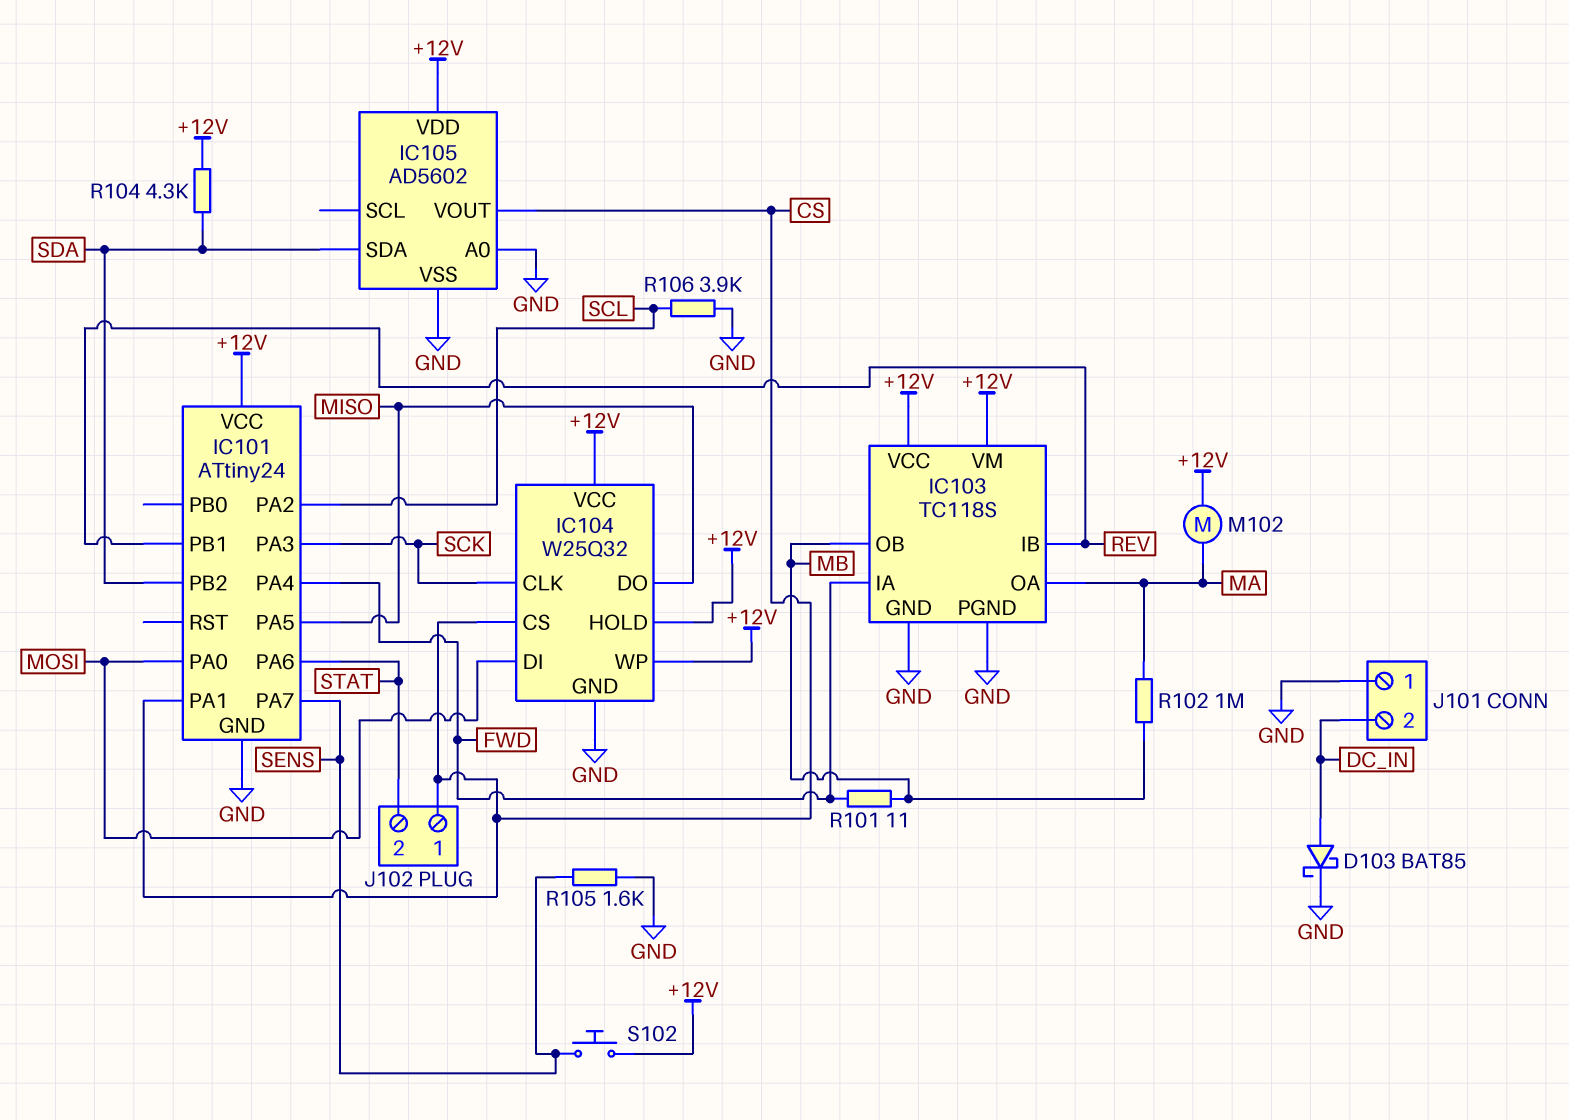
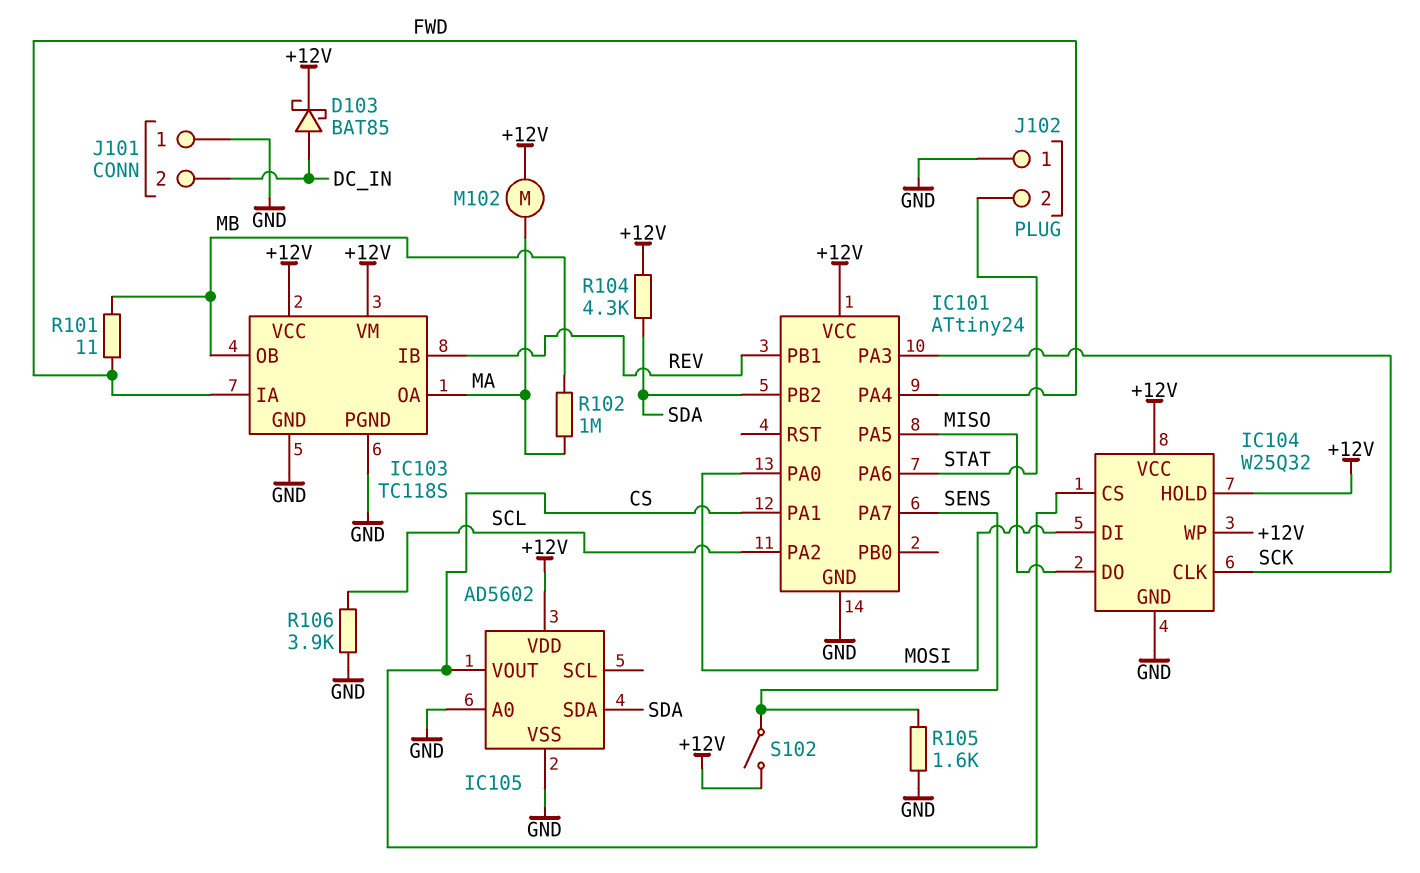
D103: schottky BAT85 (A DC_IN, K GND) -> schottky BAT85 (A DC_IN, K +12V)
J102 pin 1: CS -> GND
S102: button (+12V, SENS) -> switch (+12V, SENS)

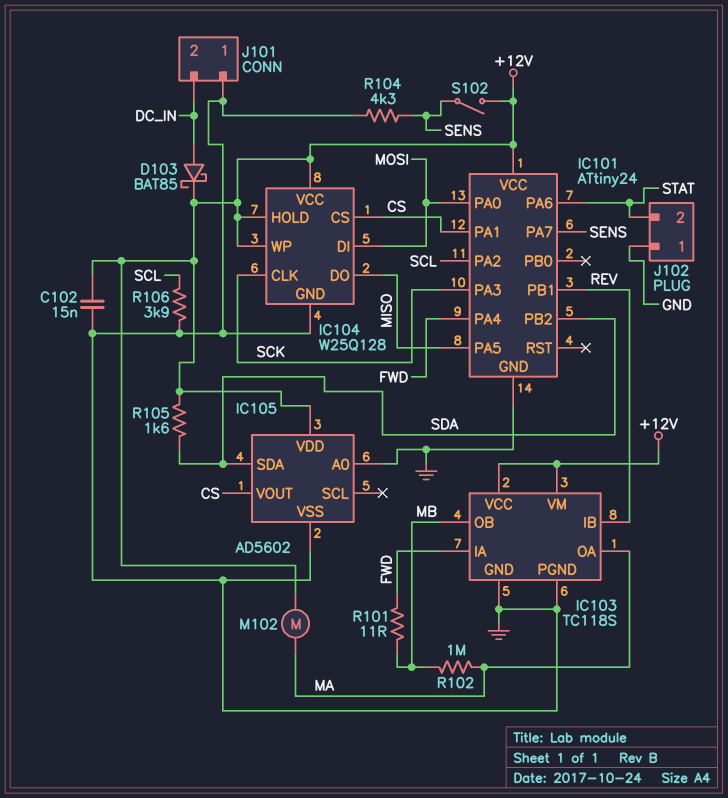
C102: none -> 15nF (+12V, GND)
IC104: W25Q32 -> W25Q128
R104: 4.3k (+12V, SDA) -> 4.3k (GND, SENS)
R105: 1.6k (GND, SENS) -> 1.6k (+12V, SDA)

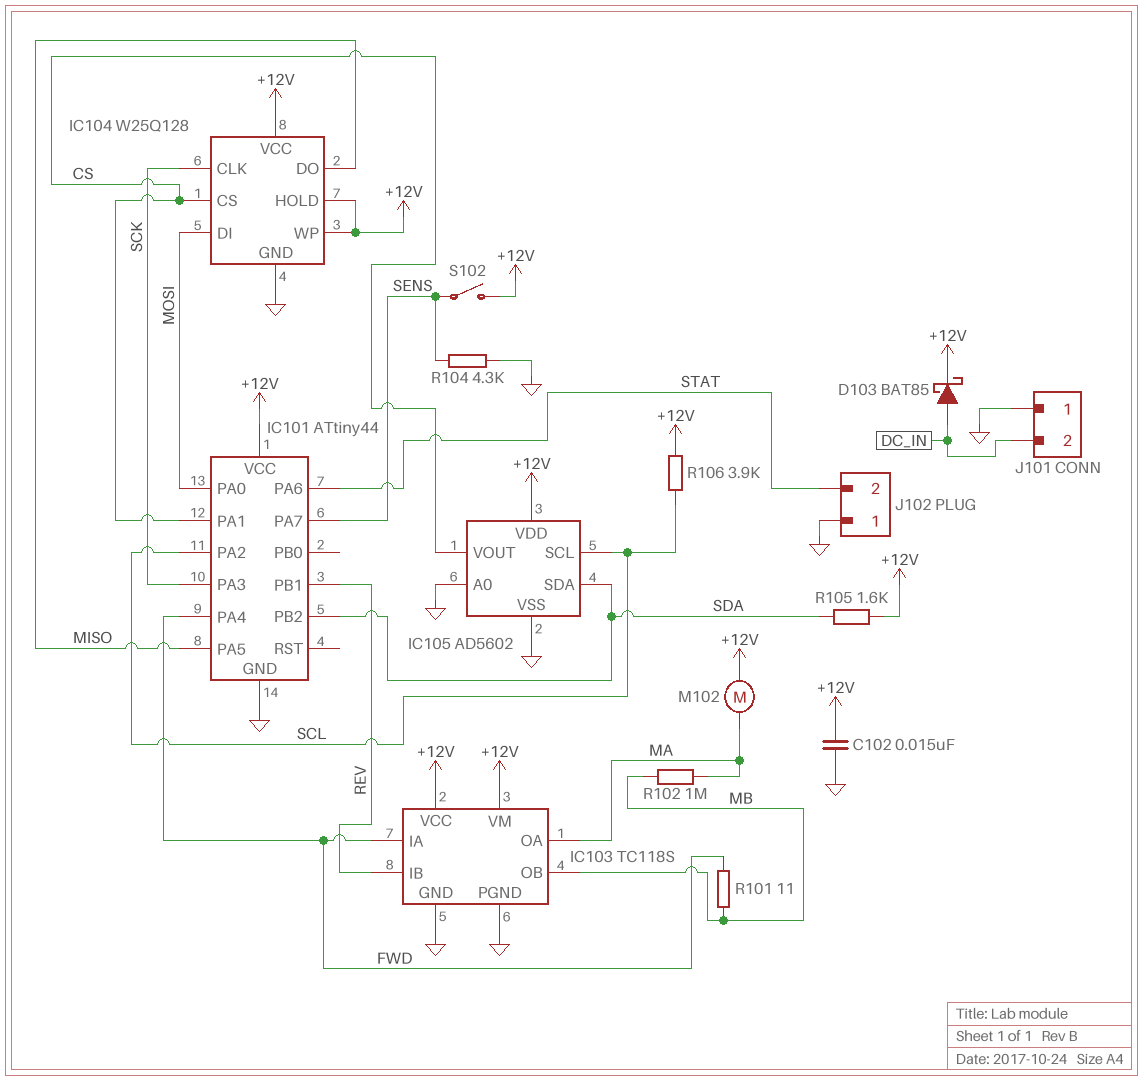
IC101: ATtiny24 -> ATtiny44
IC105 pin SCL: none -> SCL
R106: 3.9k (GND, SCL) -> 3.9k (+12V, SCL)

